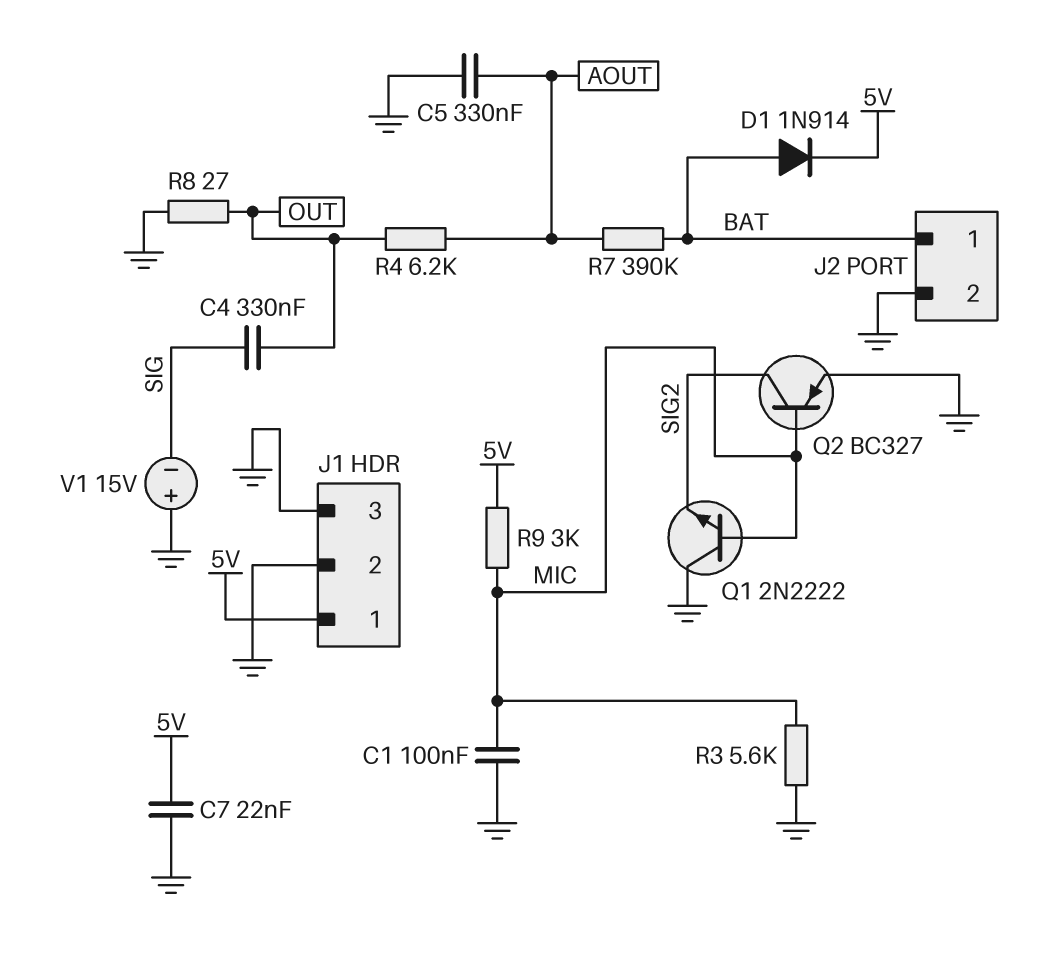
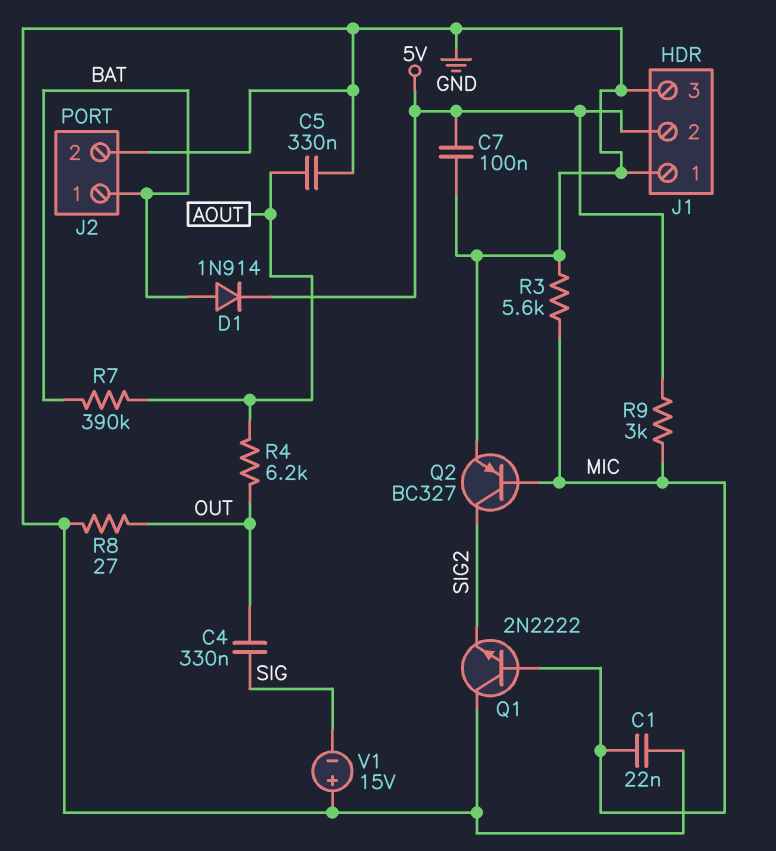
C1: 100nF (GND, MIC) -> 22nF (GND, MIC)
C7: 22nF (5V, GND) -> 100nF (5V, GND)
J1 pin 1: 5V -> GND
J1 pin 2: GND -> 5V

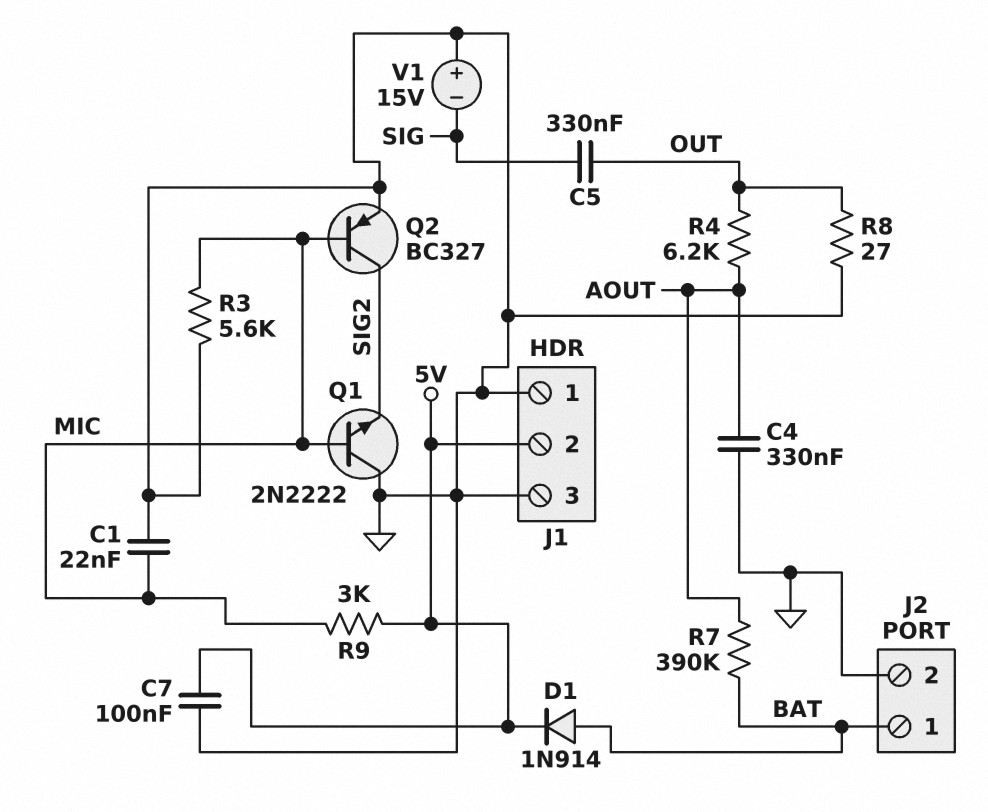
C4: 330nF (OUT, SIG) -> 330nF (AOUT, GND)
C5: 330nF (AOUT, GND) -> 330nF (OUT, SIG)

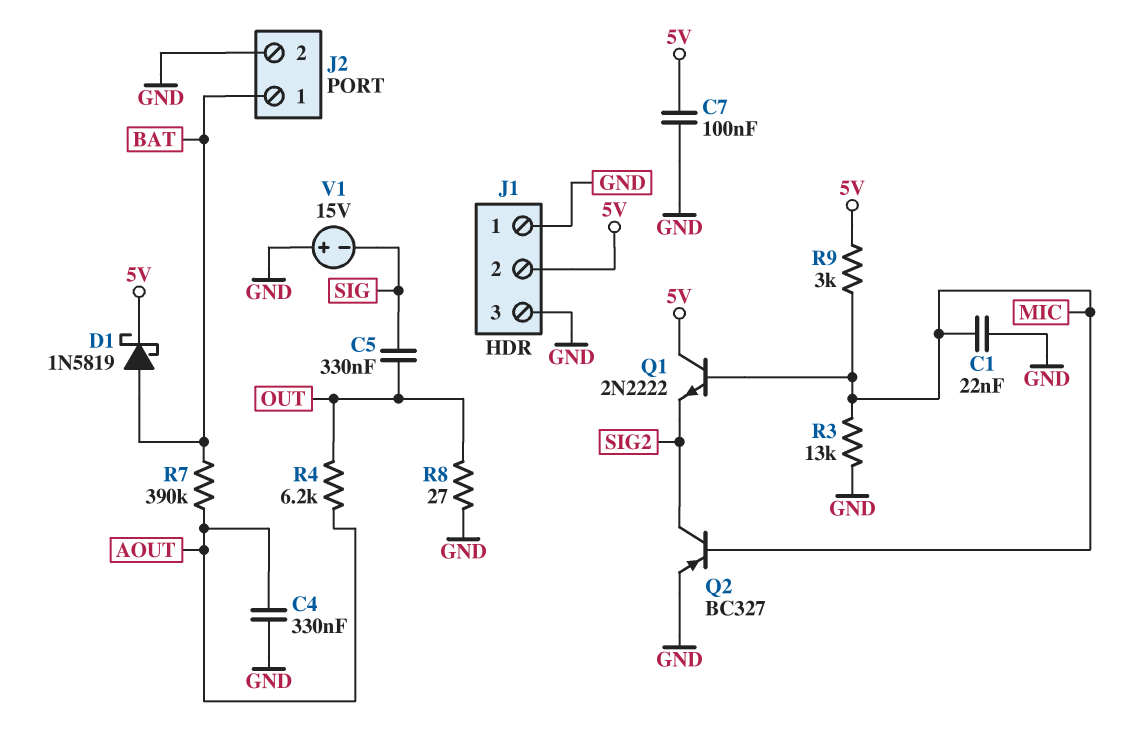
D1: diode 1N914 (A BAT, K 5V) -> schottky 1N5819 (A BAT, K 5V)
Q1: NPN 2N2222 (B MIC, C GND, E SIG2) -> NPN 2N2222 (B MIC, C 5V, E SIG2)
R3: 5.6k (GND, MIC) -> 13k (GND, MIC)

